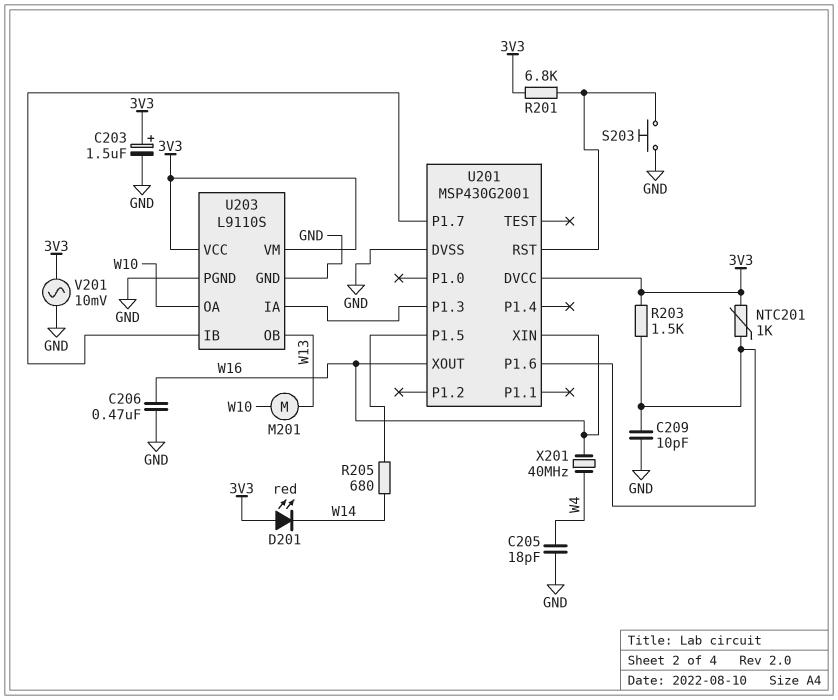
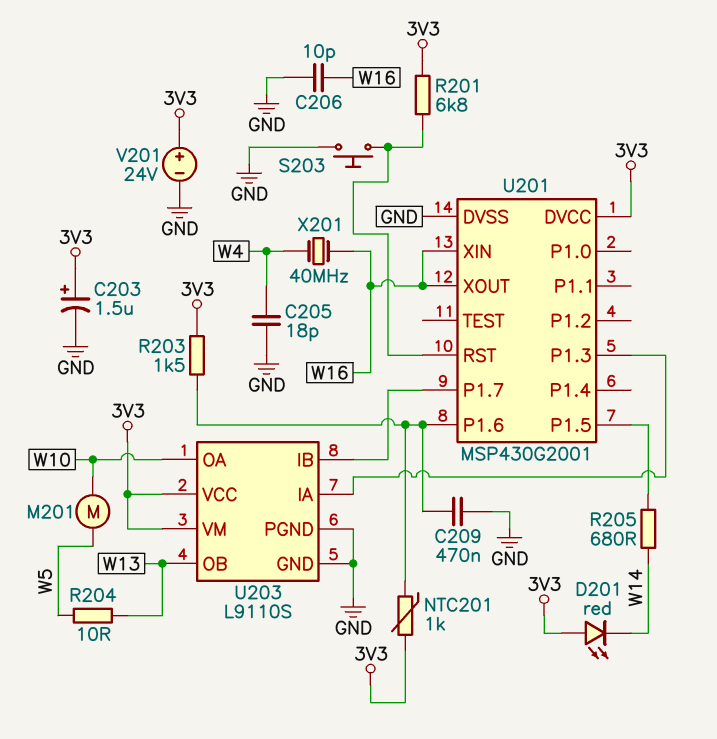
C206: 470nF (GND, W16) -> 10pF (GND, W16)
C209: 10pF (GND, U201/P1.6) -> 470nF (GND, U201/P1.6)
M201: motor (W10, W13) -> motor (W5, W10)
R204: none -> 10 (W5, W13)
V201: AC 10mV (3V3, GND) -> 24V (plus 3V3, minus GND)

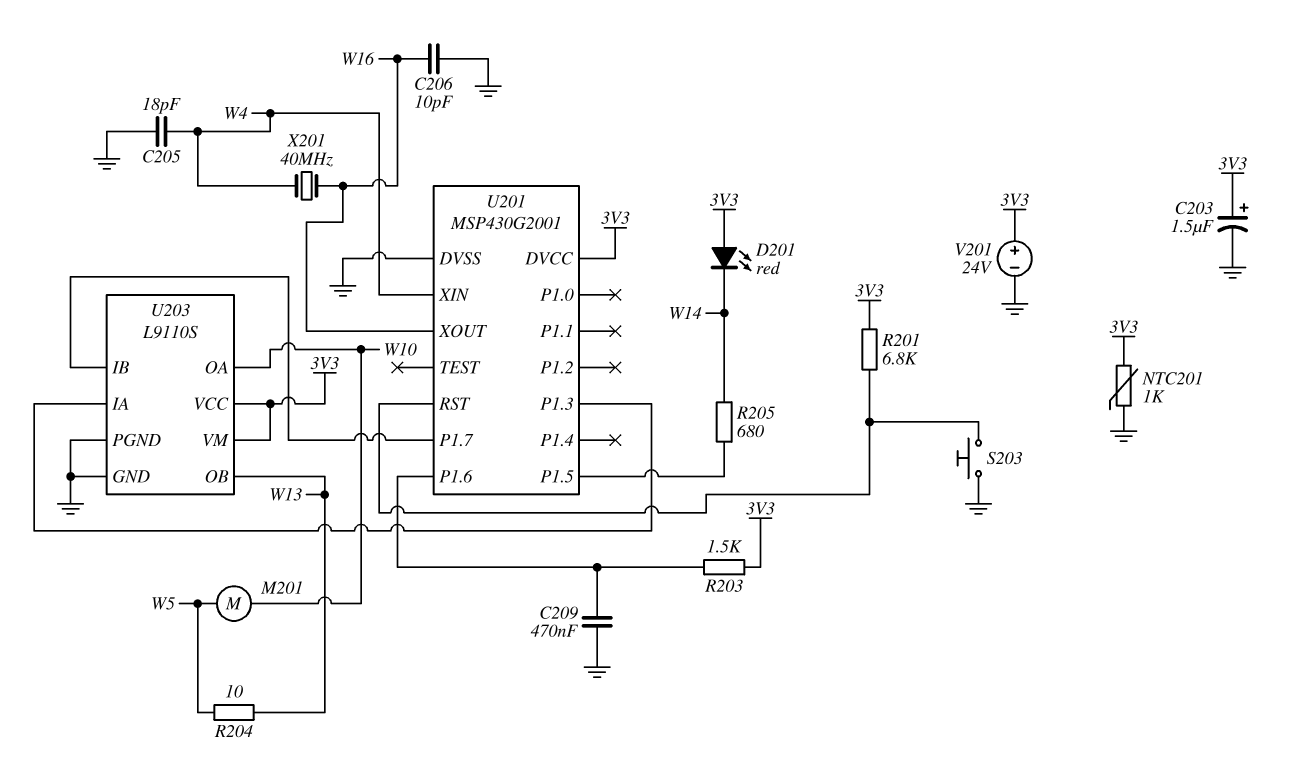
NTC201: 1k (3V3, U201/P1.6) -> 1k (3V3, GND)
U201 pin XIN: W16 -> W4

